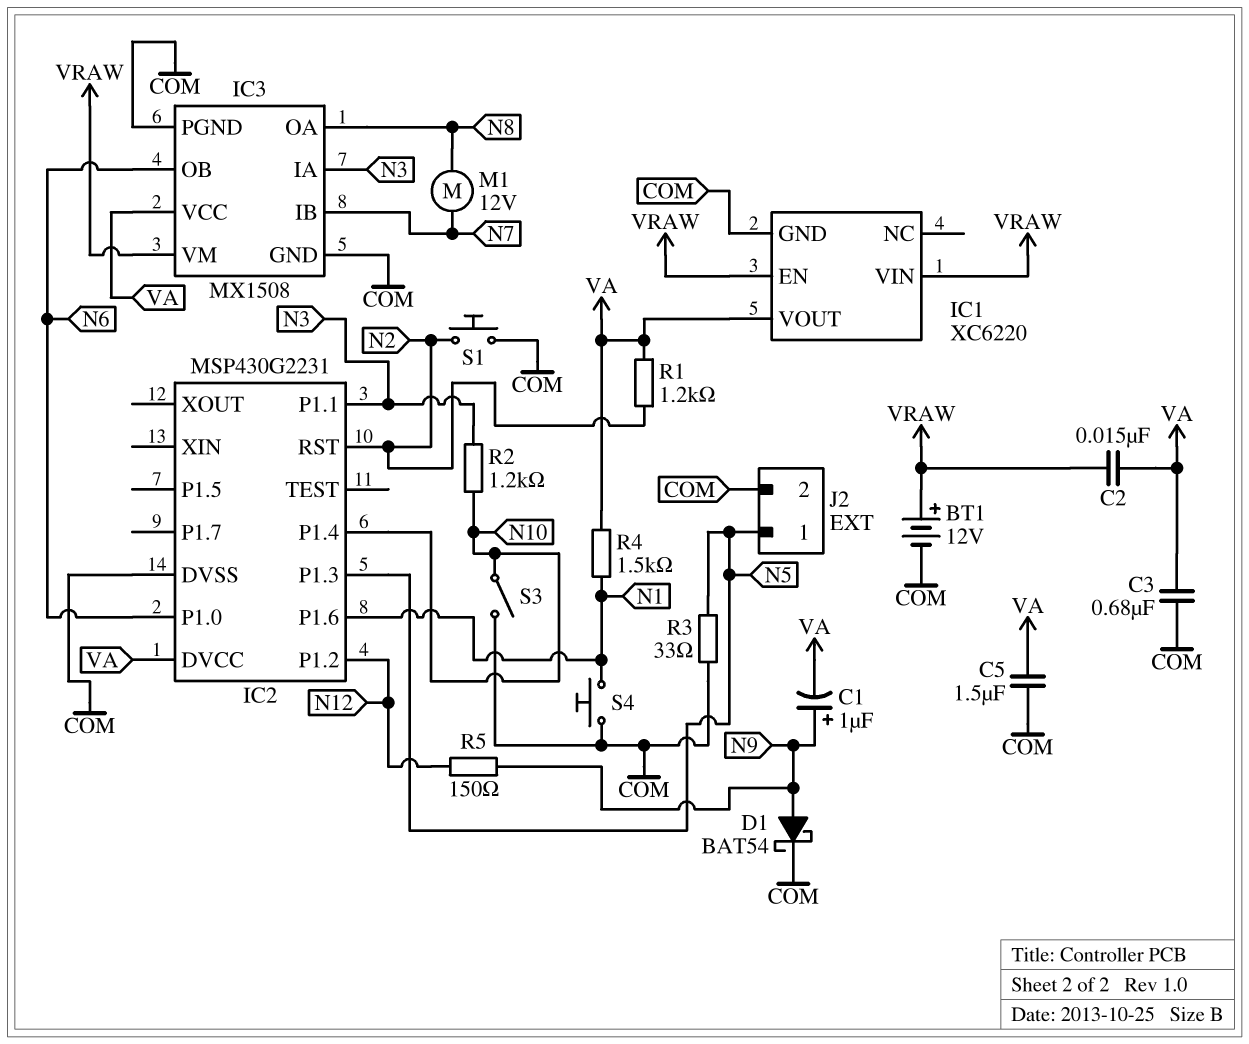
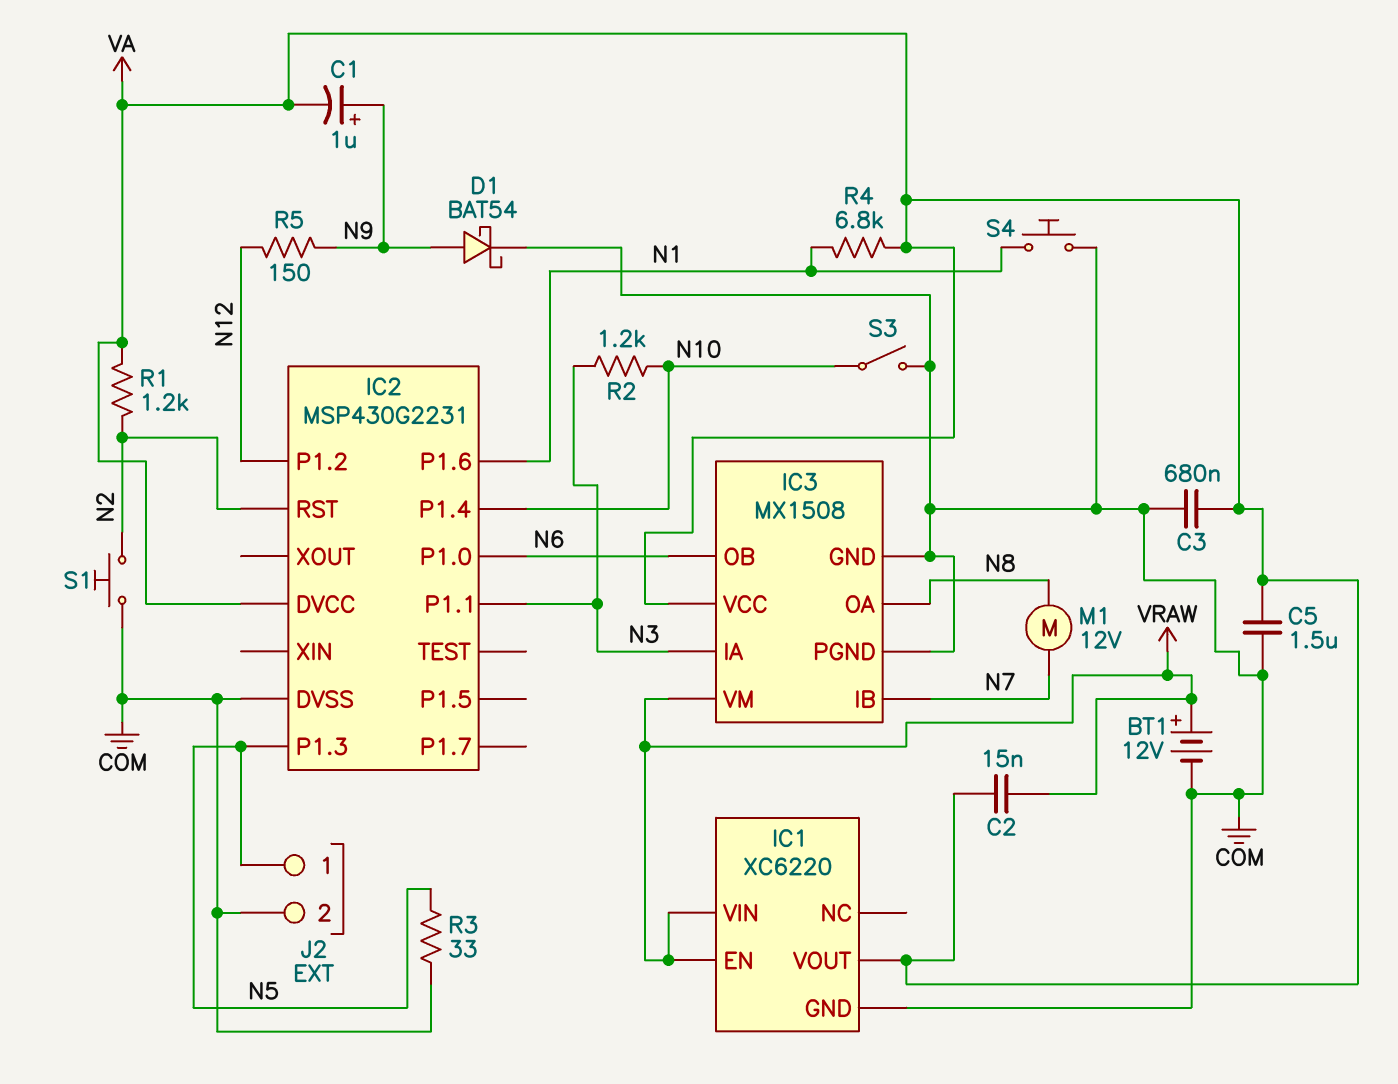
R4: 1.5k (N1, VA) -> 6.8k (N1, VA)

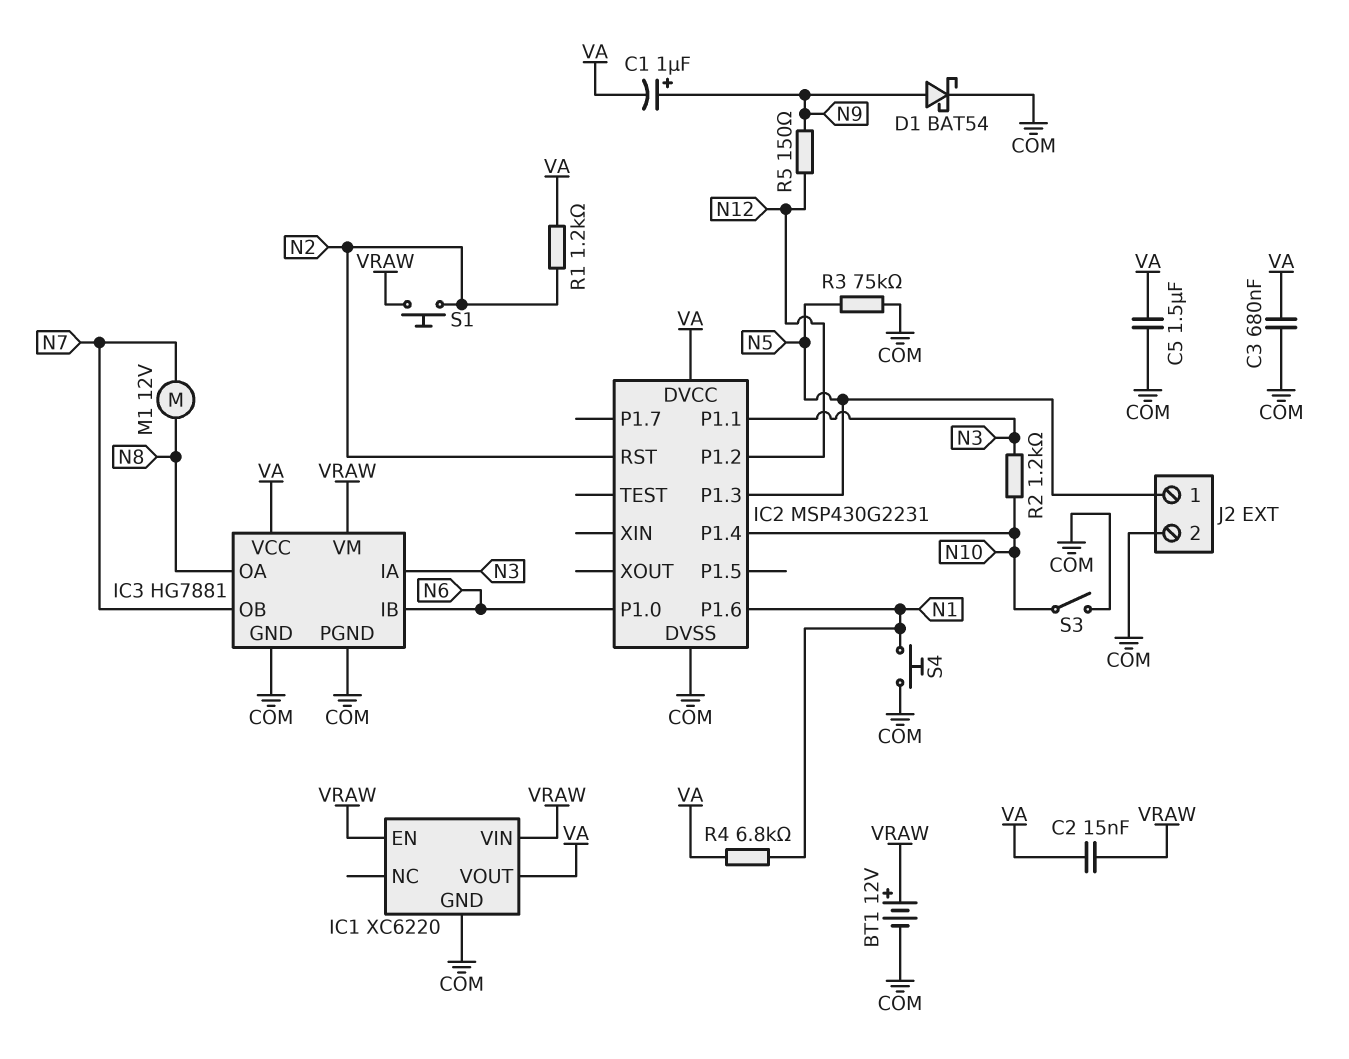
IC3: MX1508 -> HG7881
IC3 pin IB: N7 -> N6
IC3 pin OB: N6 -> N7
R3: 33 (COM, N5) -> 75k (COM, N5)
S1: button (COM, N2) -> button (N2, VRAW)

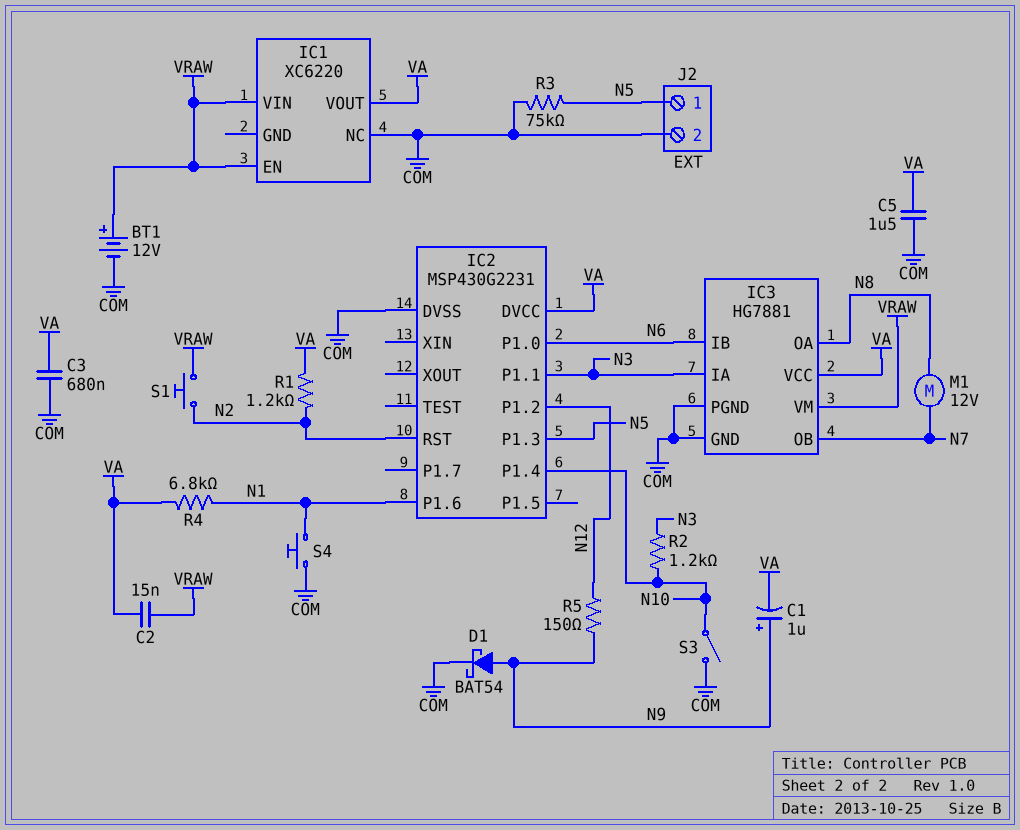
IC1 pin GND: COM -> none
IC1 pin NC: none -> COM

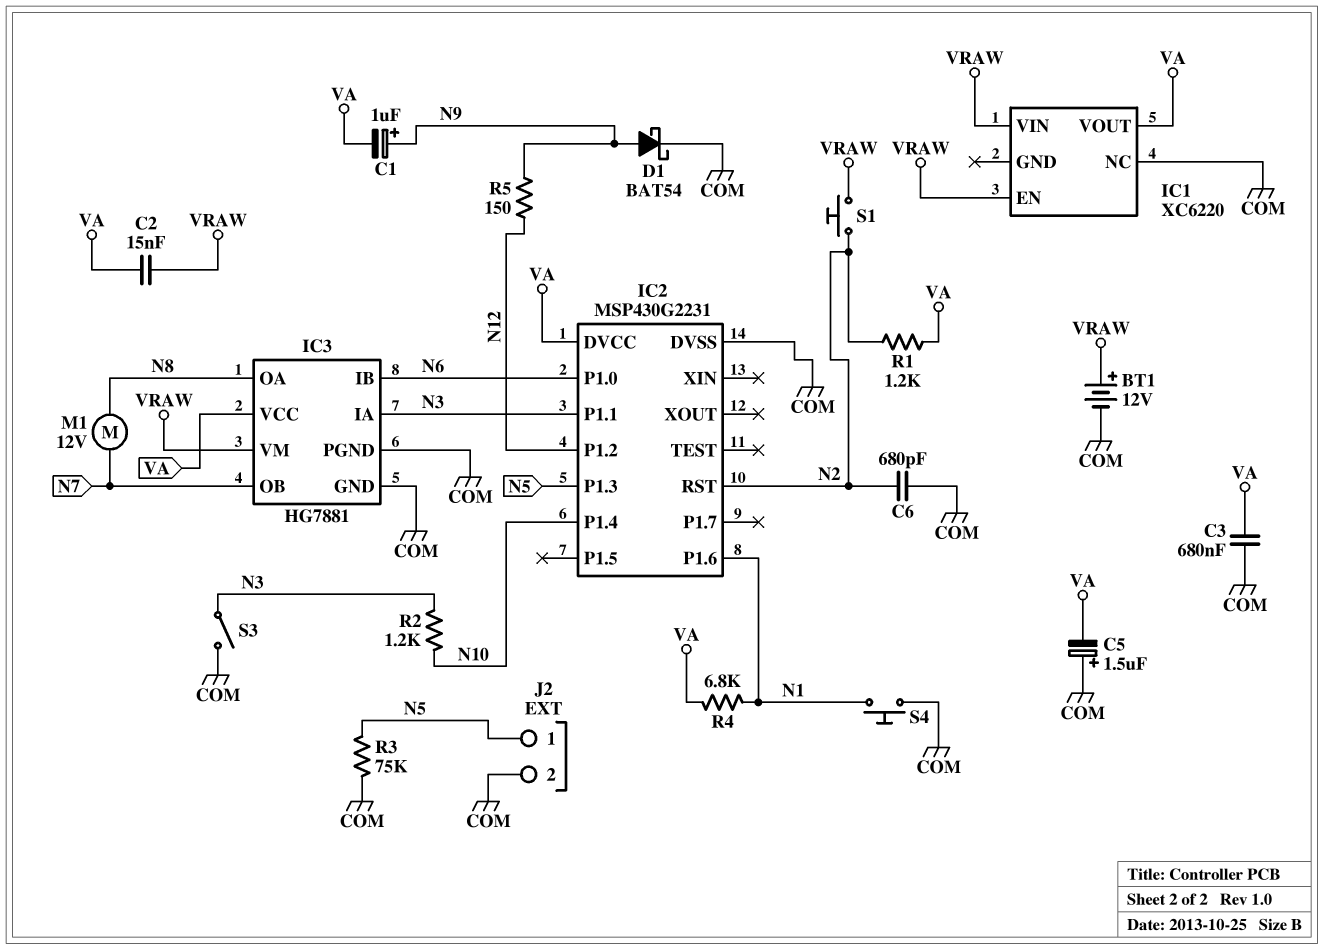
C5: 1.5uF (COM, VA) -> 1.5uF (plus COM, minus VA)
C6: none -> 680pF (COM, N2)
S3: switch (COM, N10) -> switch (COM, N3)

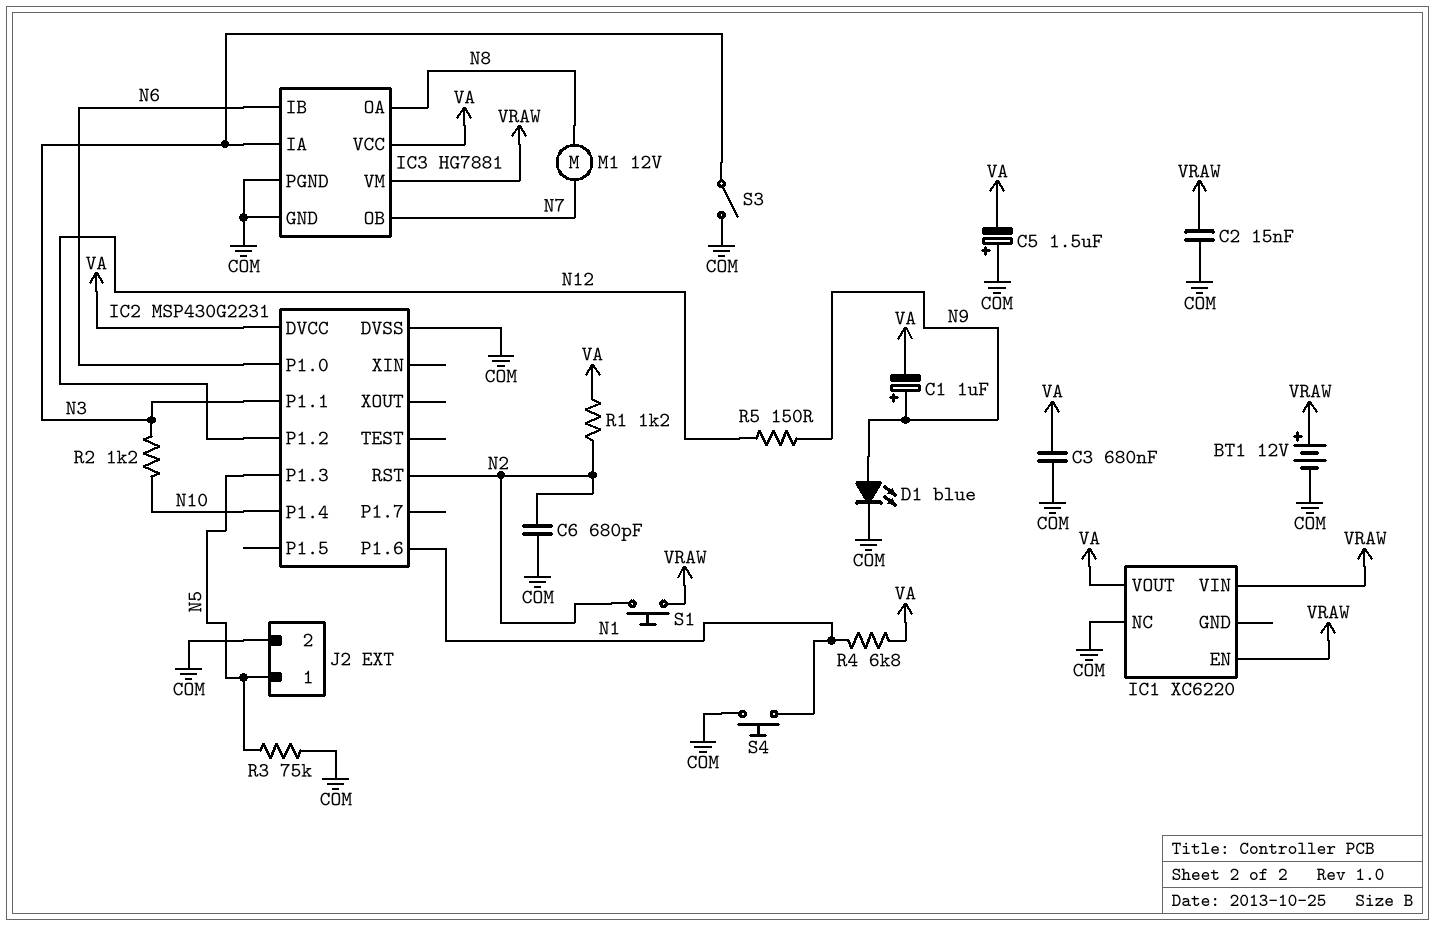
C2: 15nF (VA, VRAW) -> 15nF (COM, VRAW)
D1: schottky BAT54 (A N9, K COM) -> LED blue (A N9, K COM)

